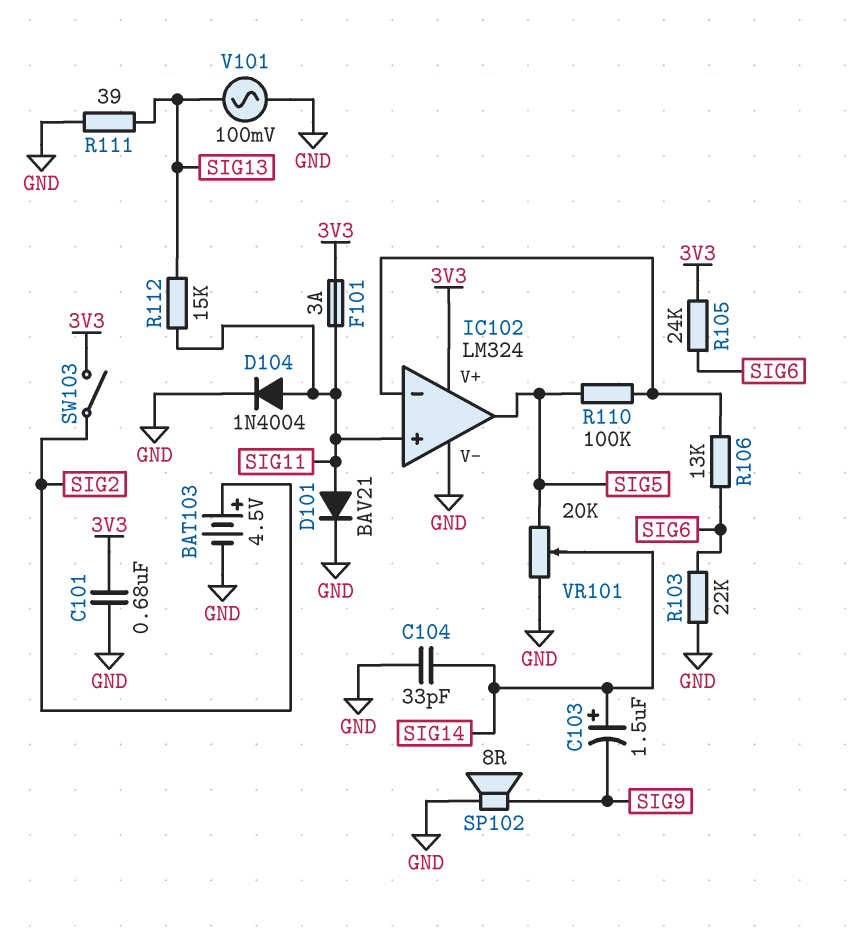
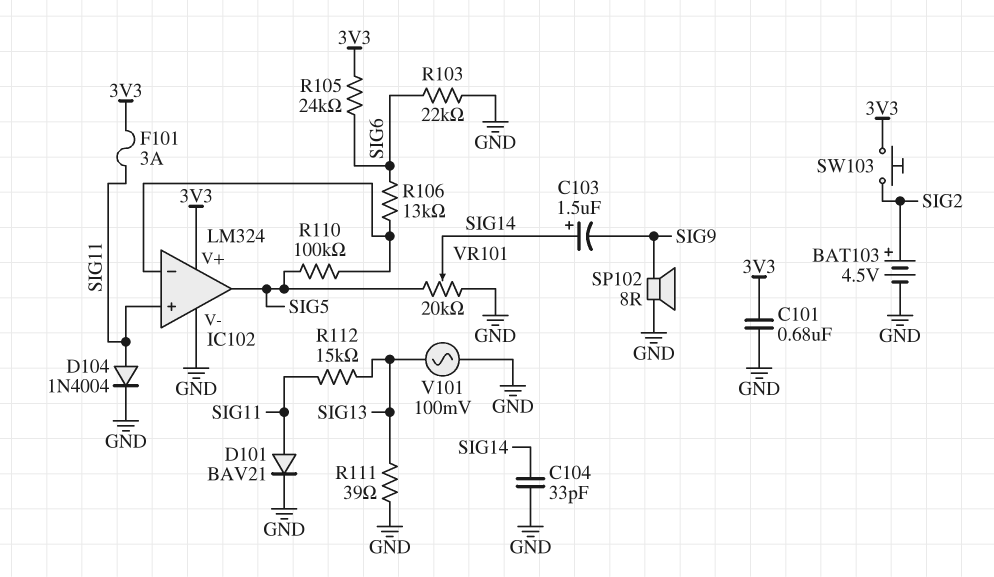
SW103: switch (3V3, SIG2) -> button (3V3, SIG2)

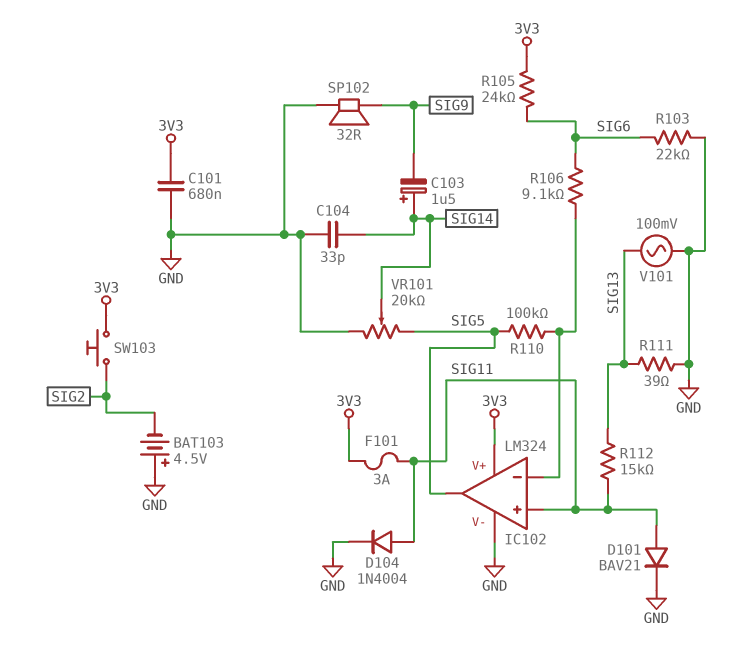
BAT103: 4.5V (plus SIG2, minus GND) -> 4.5V (plus GND, minus SIG2)
R106: 13k (IC102/in-, SIG6) -> 9.1k (IC102/in-, SIG6)
SP102: speaker 8R (GND, SIG9) -> speaker 32R (GND, SIG9)

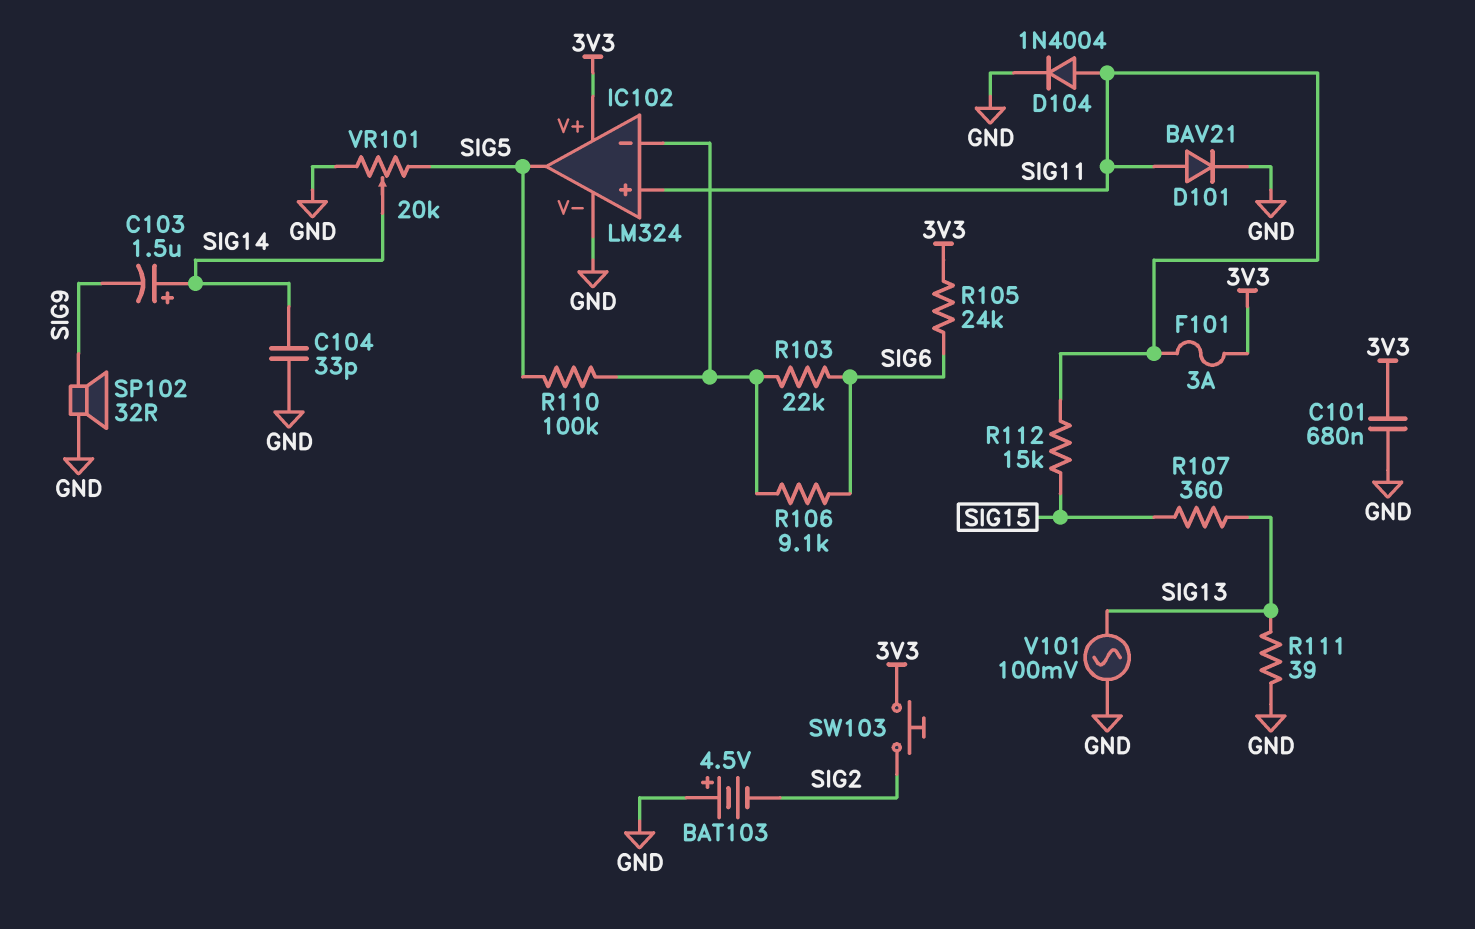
R103: 22k (GND, SIG6) -> 22k (IC102/in-, SIG6)
R107: none -> 360 (SIG13, SIG15)
R112: 15k (SIG11, SIG13) -> 15k (SIG11, SIG15)

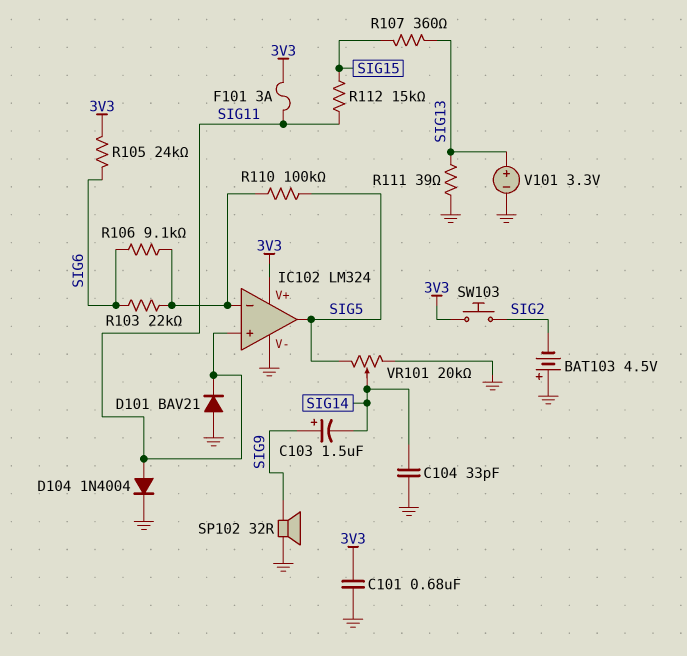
C103: 1.5uF (plus SIG14, minus SIG9) -> 1.5uF (plus SIG9, minus SIG14)
D101: diode BAV21 (A SIG11, K GND) -> diode BAV21 (A GND, K SIG11)
V101: AC 100mV (GND, SIG13) -> 3.3V (plus SIG13, minus GND)

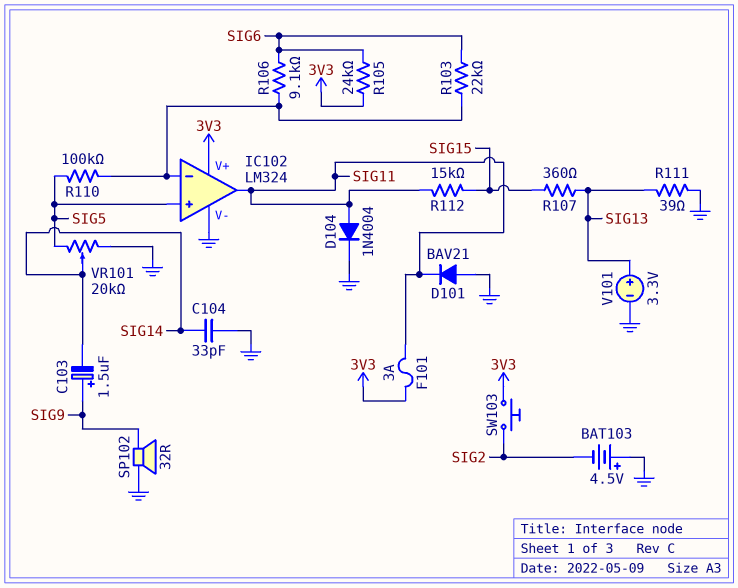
C101: 680nF (3V3, GND) -> none
IC102 pin in+: SIG11 -> SIG5
IC102 pin out: SIG5 -> SIG11

